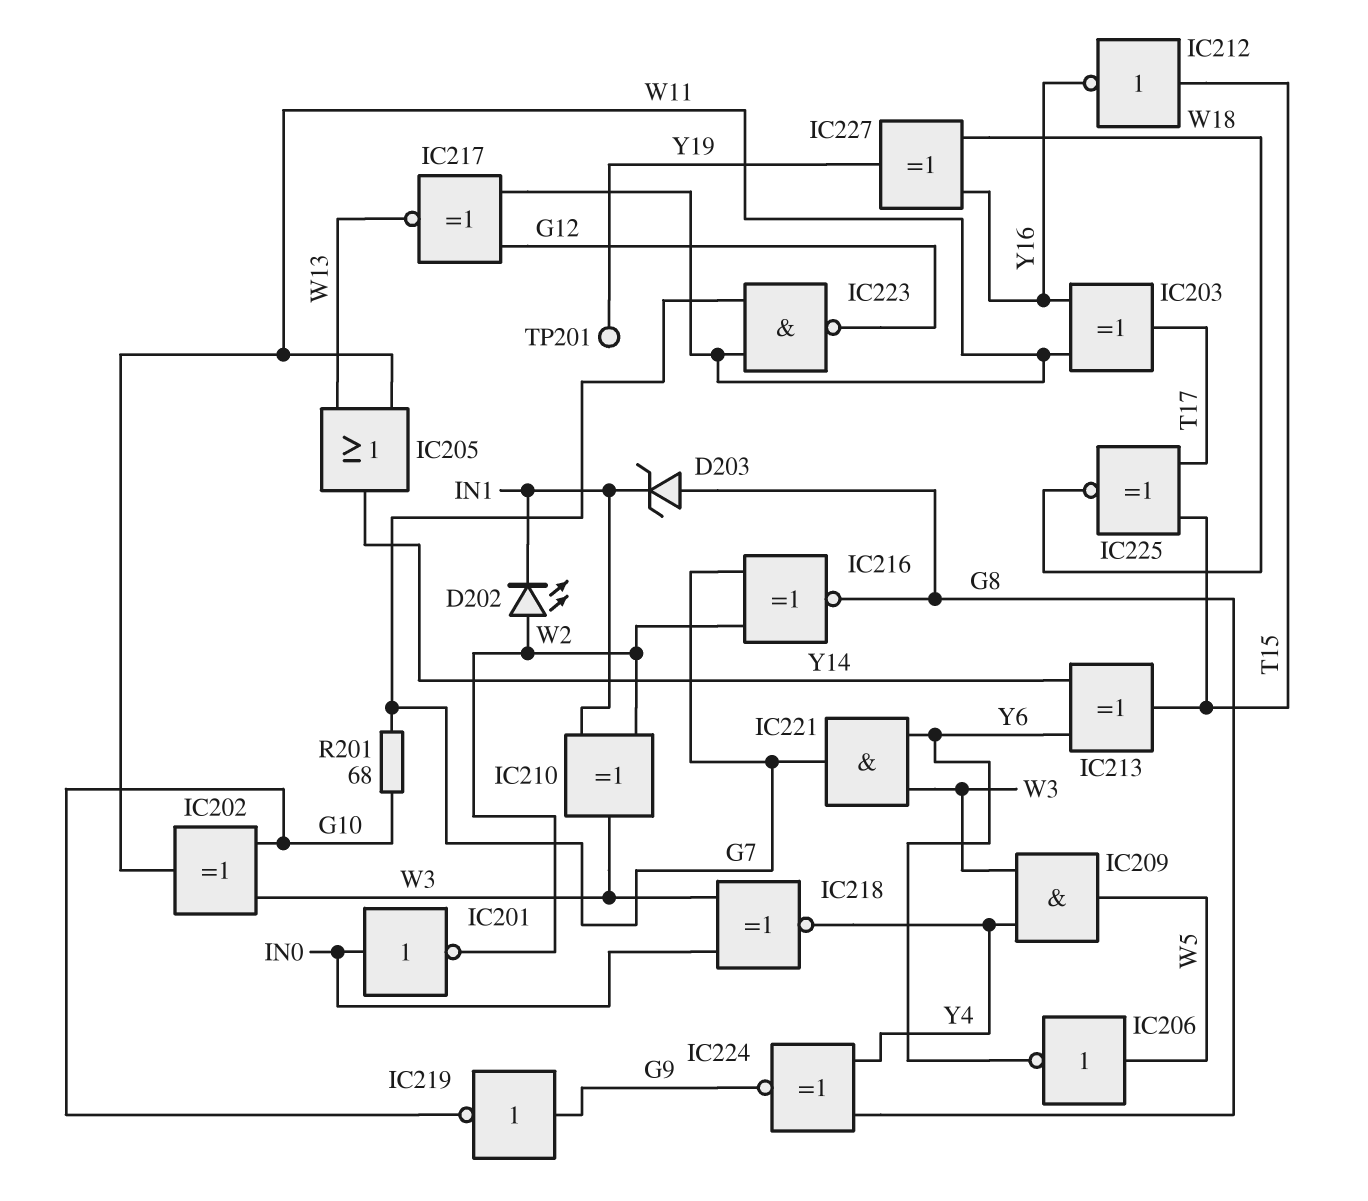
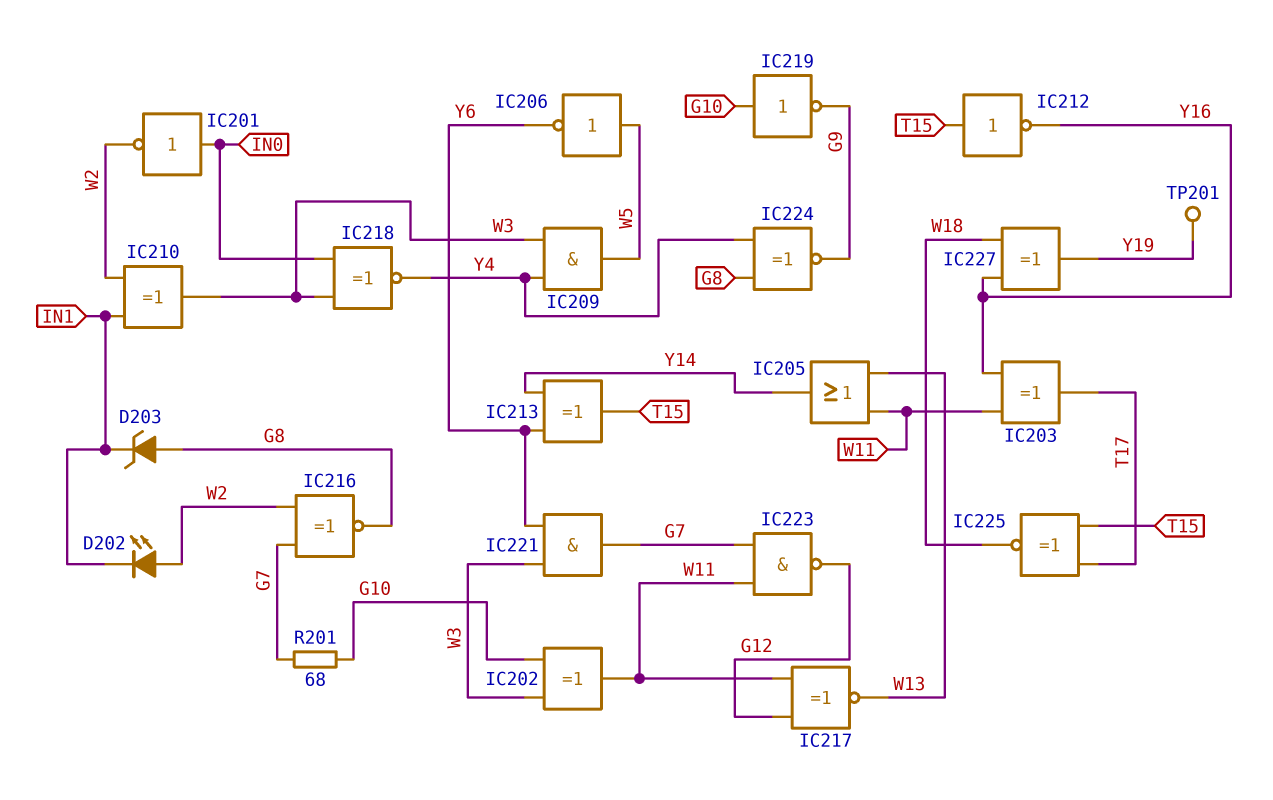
IC219: NOT (in G9, out G10) -> NOT (in G10, out G9)

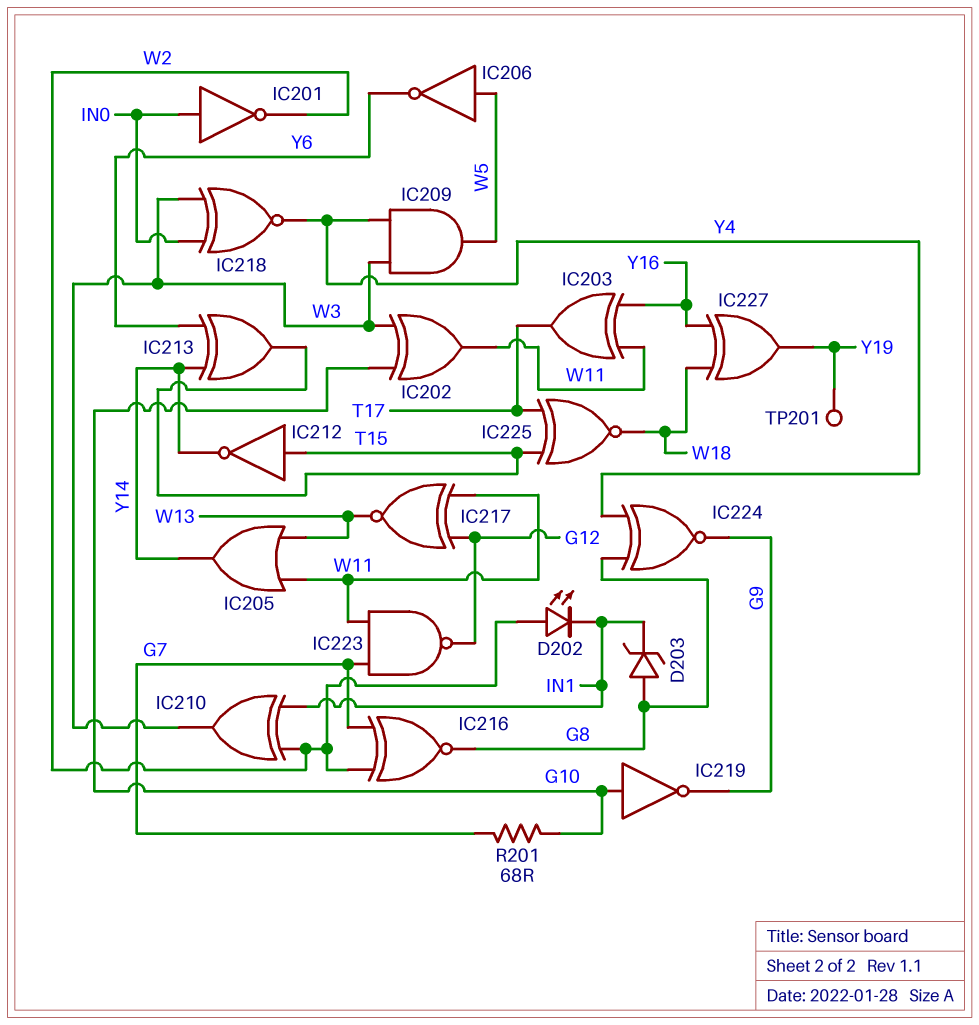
IC212: NOT (in T15, out Y16) -> NOT (in T15, out Y14)
IC221: AND (in W3, in Y6, out G7) -> none

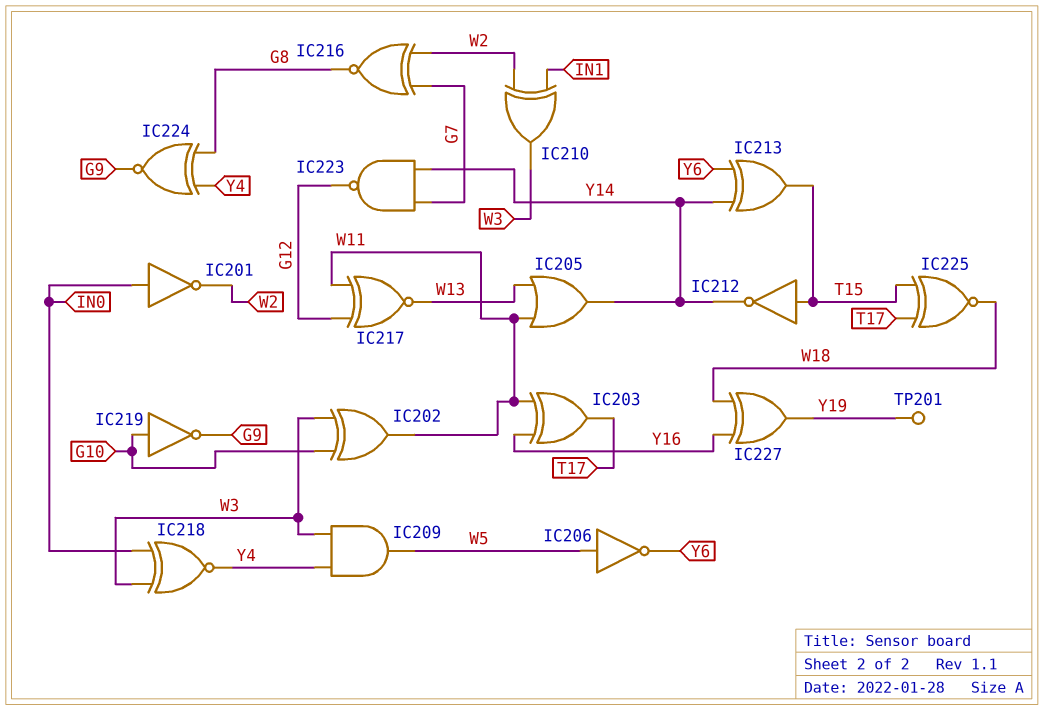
D202: LED (A W2, K IN1) -> none
D203: zener (A G8, K IN1) -> none
IC223: NAND (in G7, in W11, out G12) -> NAND (in G7, in Y14, out G12)
R201: 68 (G7, G10) -> none

